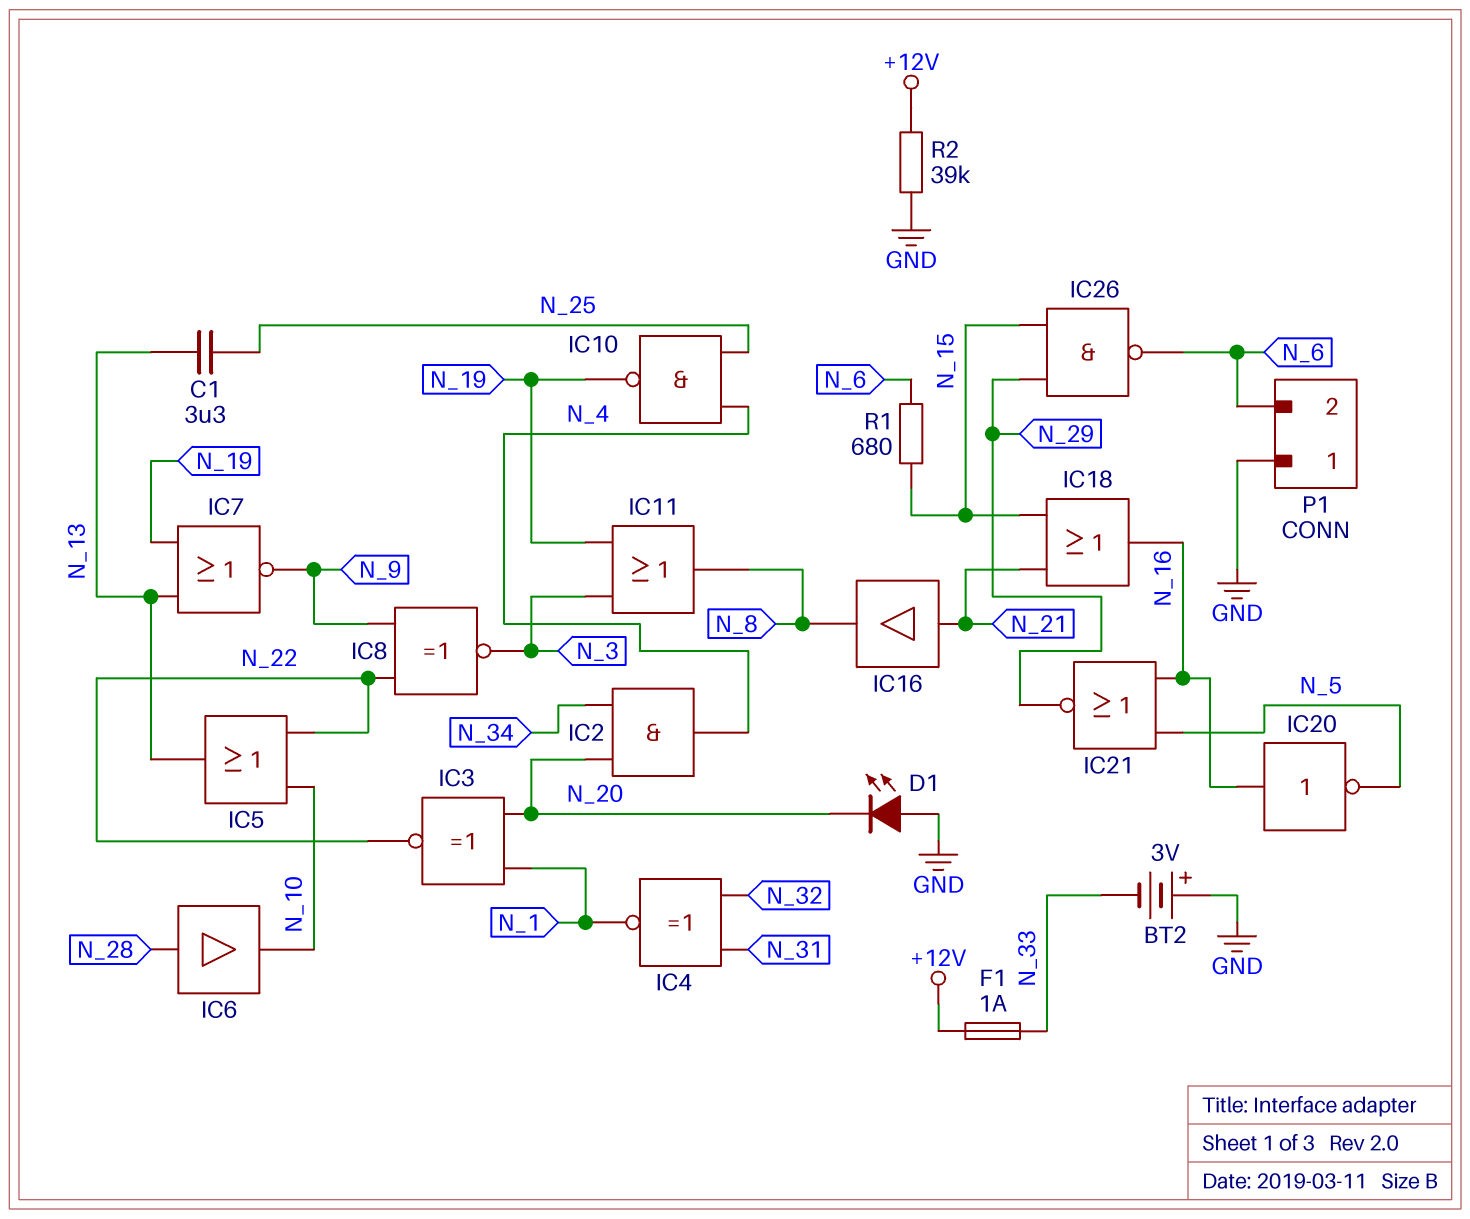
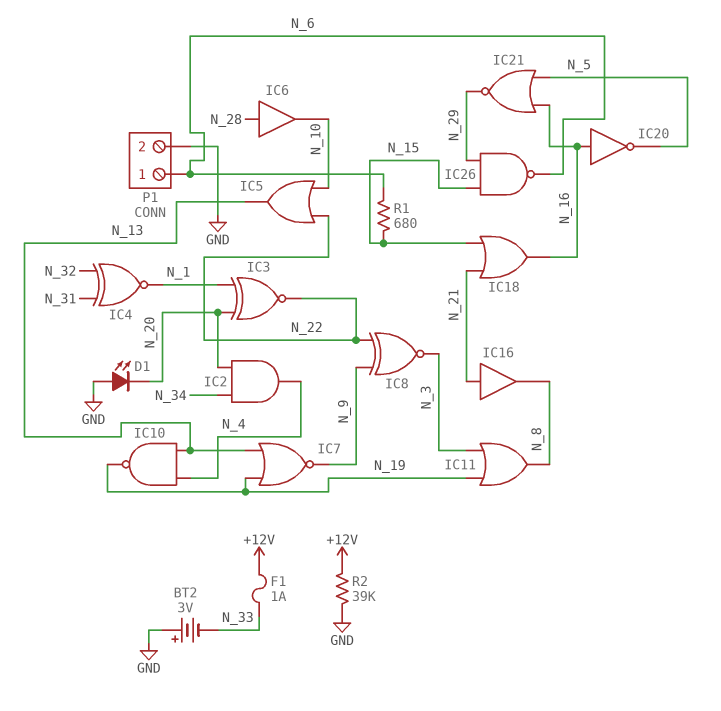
C1: 3.3uF (N_13, N_25) -> none
IC10: NAND (in N_4, in N_25, out N_19) -> NAND (in N_4, in N_13, out N_19)
P1 pin 1: GND -> N_6
P1 pin 2: N_6 -> GND

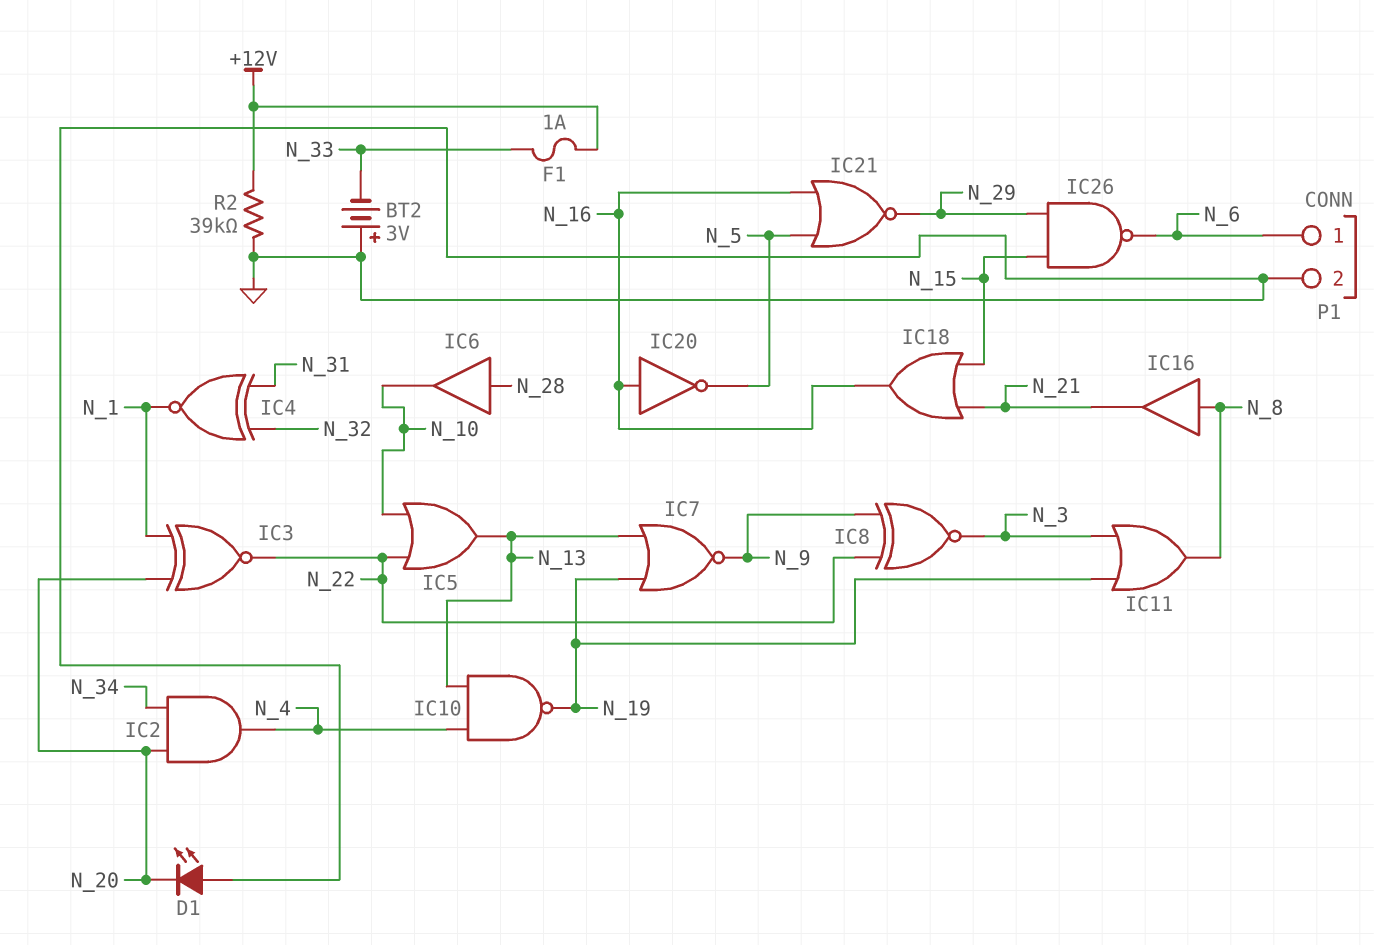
IC16: buffer (in N_21, out N_8) -> buffer (in N_8, out N_21)
R1: 680 (N_6, N_15) -> none

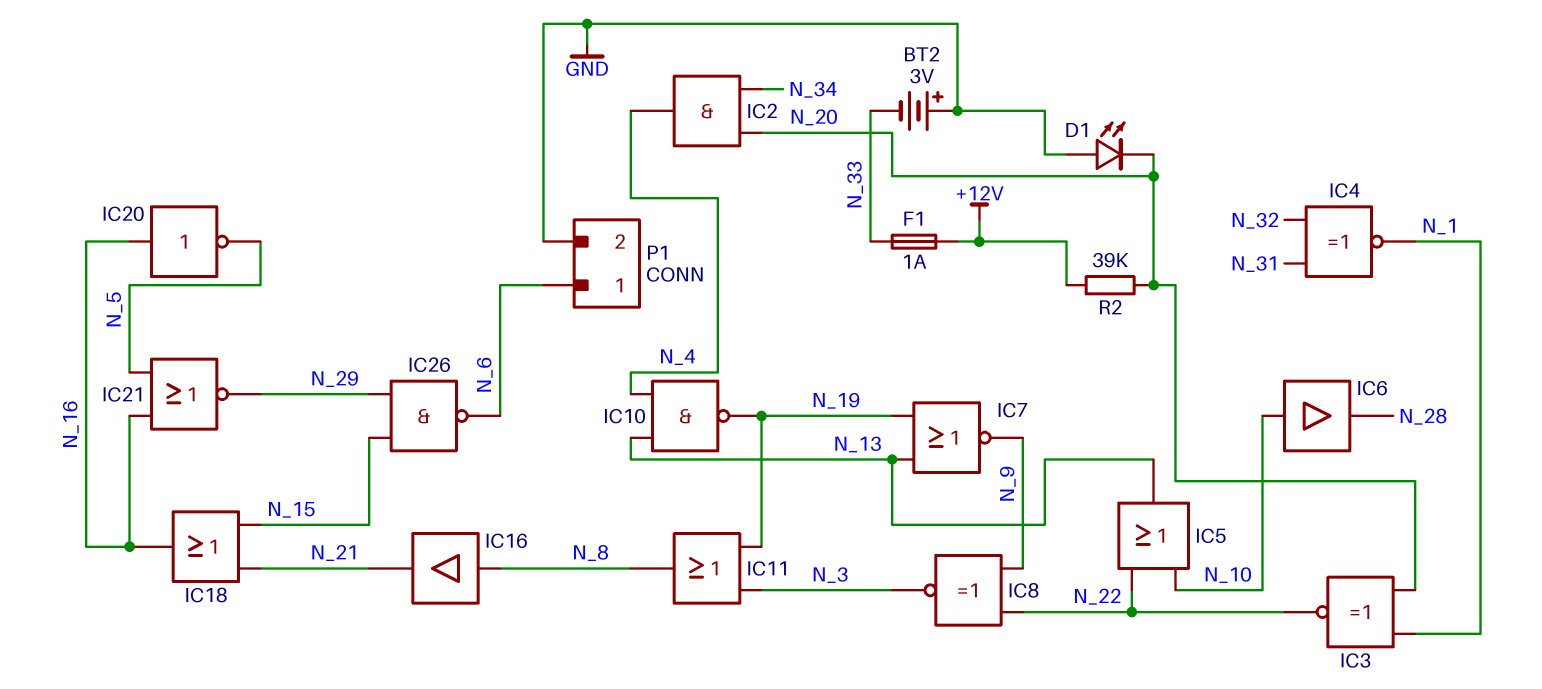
IC6: buffer (in N_28, out N_10) -> buffer (in N_10, out N_28)
R2: 39k (+12V, GND) -> 39k (+12V, N_20)

